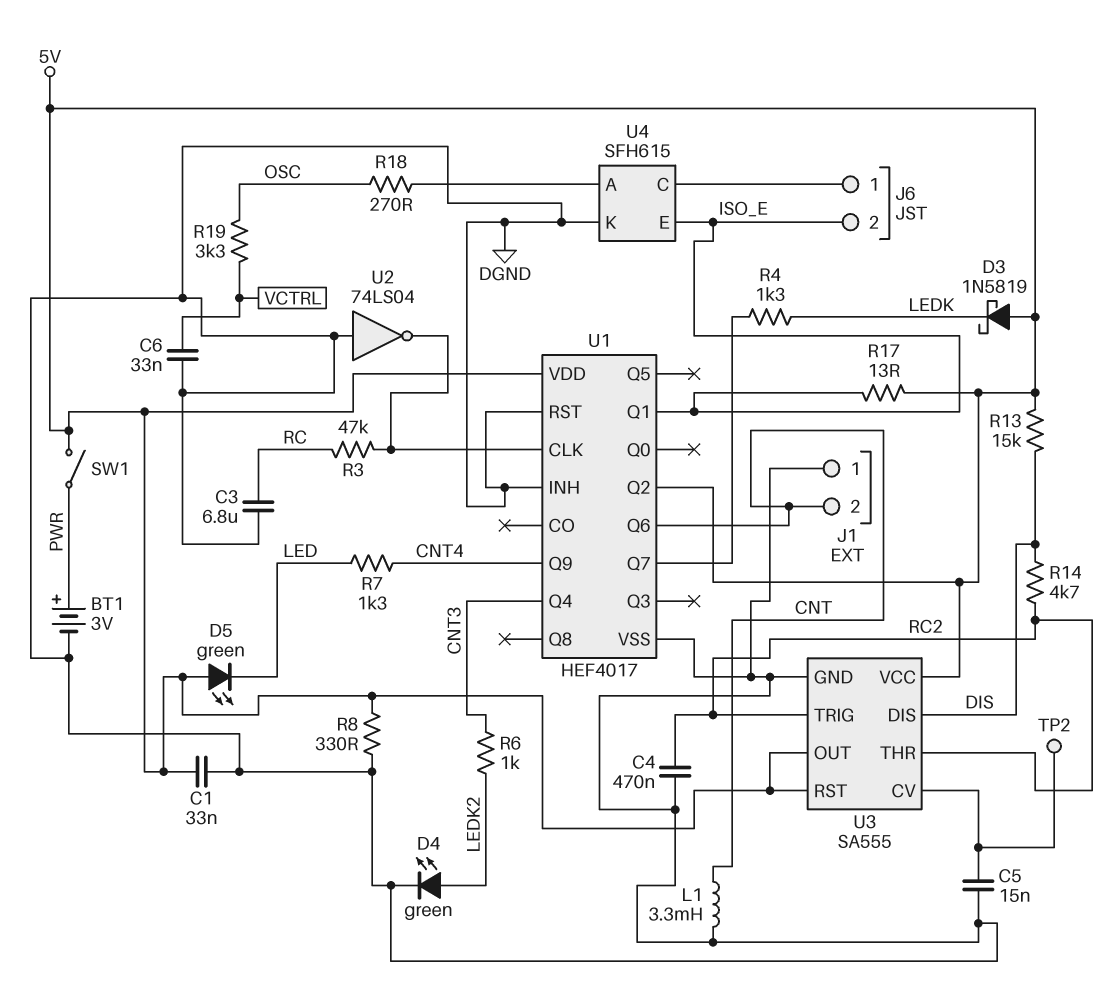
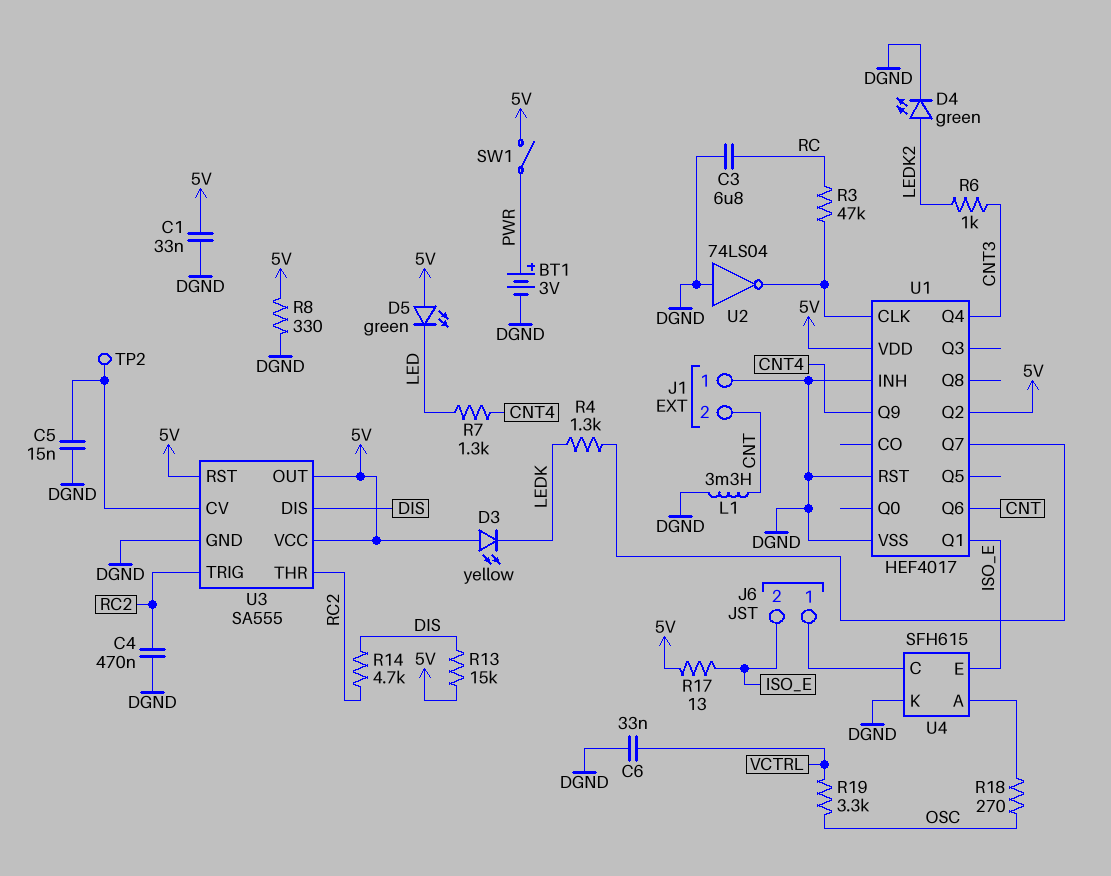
D3: schottky 1N5819 (A 5V, K LEDK) -> LED yellow (A 5V, K LEDK)

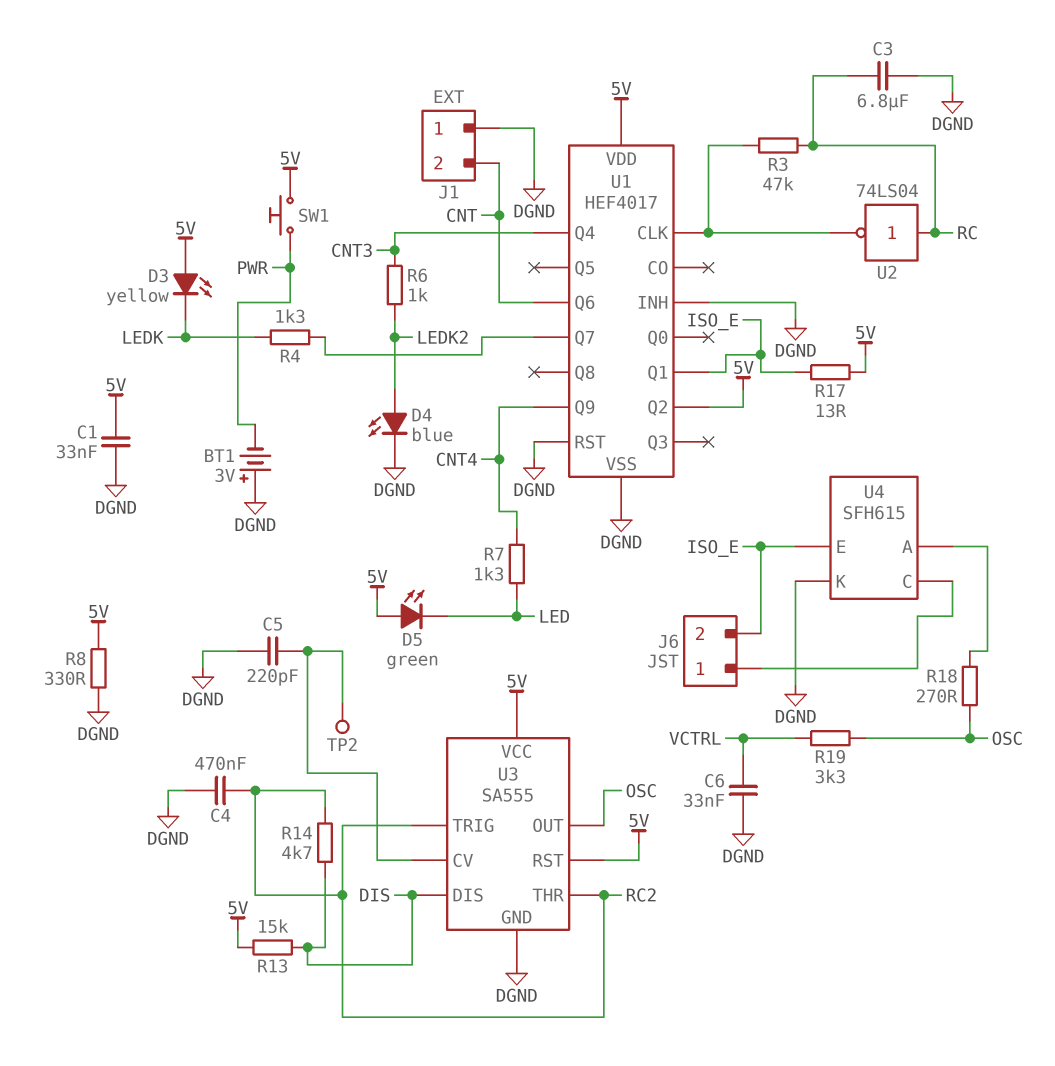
BT1: 3V (plus PWR, minus DGND) -> 3V (plus DGND, minus PWR)
C5: 15nF (DGND, U3/CV) -> 220pF (DGND, U3/CV)
D4: LED green (A LEDK2, K DGND) -> LED blue (A LEDK2, K DGND)
L1: 3.3mH (CNT, DGND) -> none
SW1: switch (5V, PWR) -> button (5V, PWR)
U2: NOT 74LS04 (in DGND, out U1/CLK) -> NOT 74LS04 (in RC, out U1/CLK)
U3 pin OUT: 5V -> OSC

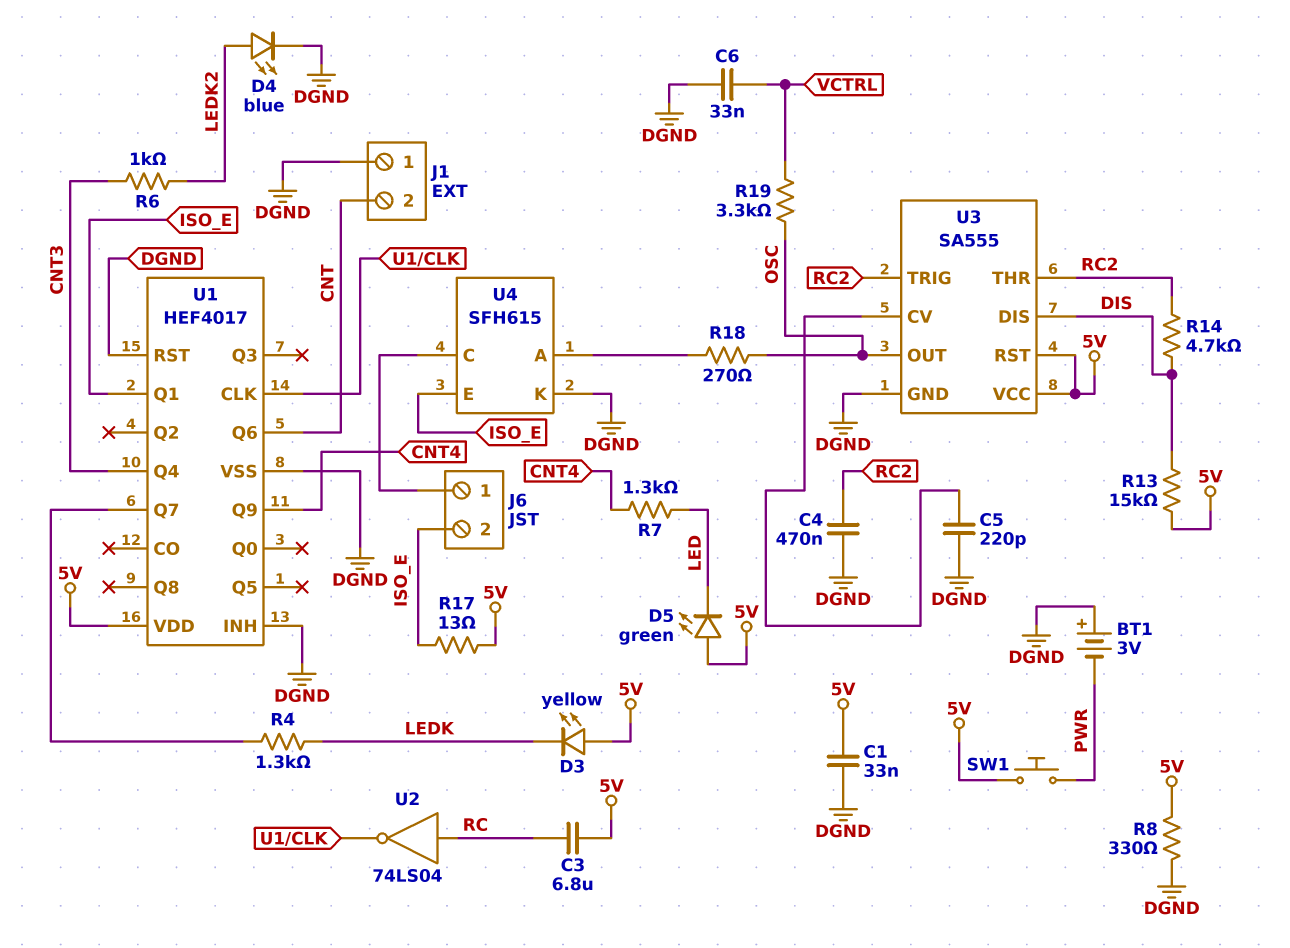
C3: 6.8uF (DGND, RC) -> 6.8uF (5V, RC)
R3: 47k (RC, U1/CLK) -> none
TP2: test point (U3/CV) -> none
U1 pin Q2: 5V -> none

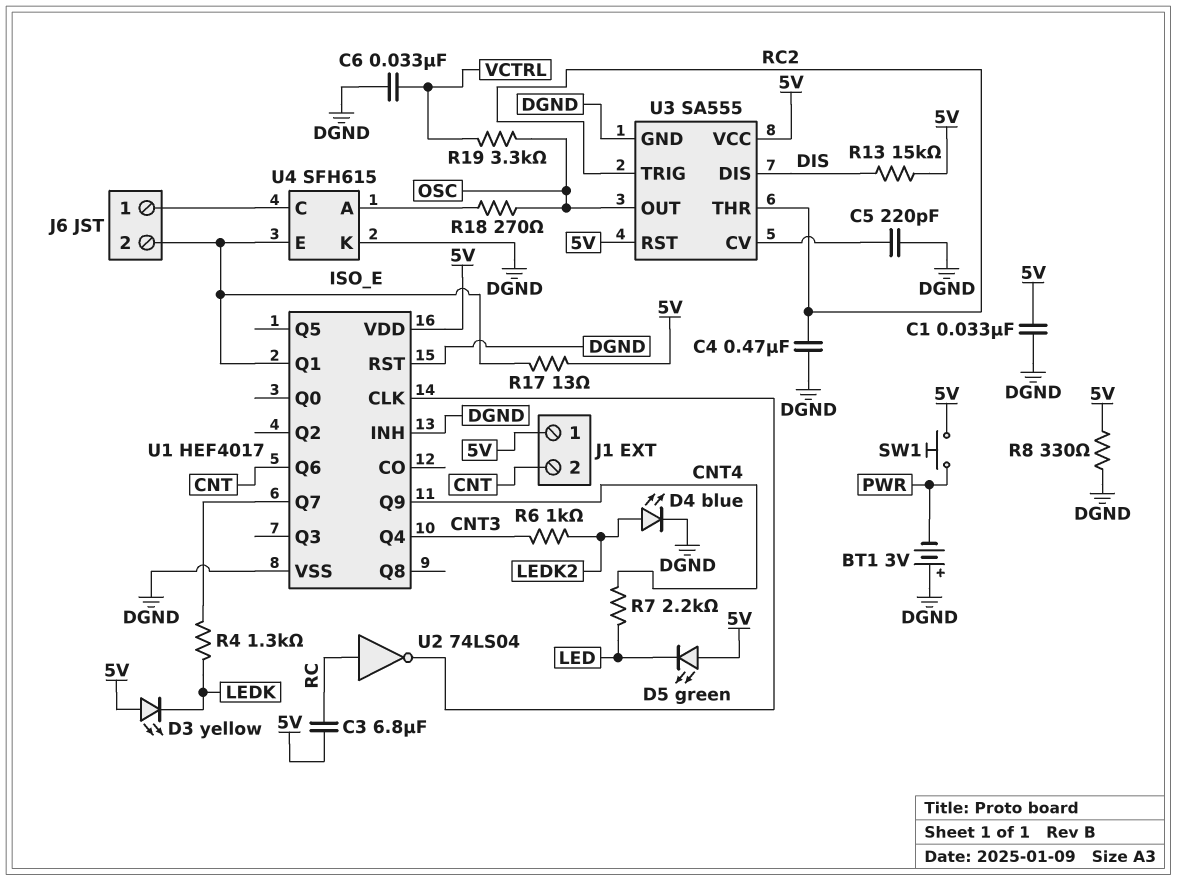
J1 pin 1: DGND -> 5V
R7: 1.3k (CNT4, LED) -> 2.2k (CNT4, LED)
R14: 4.7k (DIS, RC2) -> none

